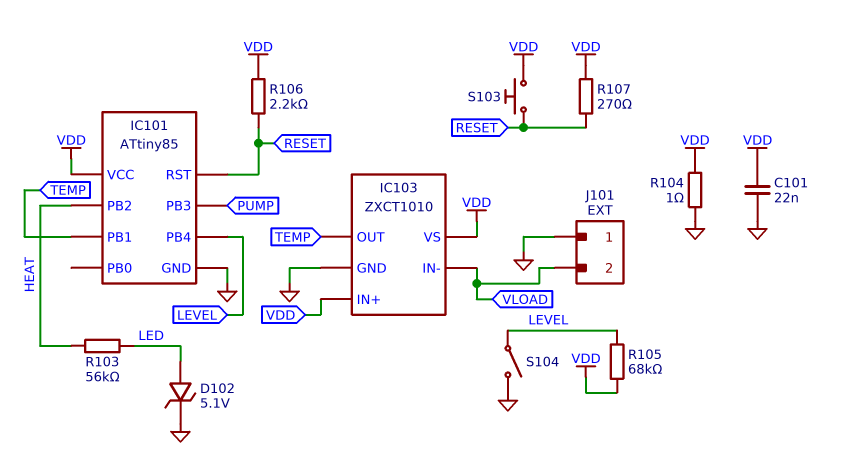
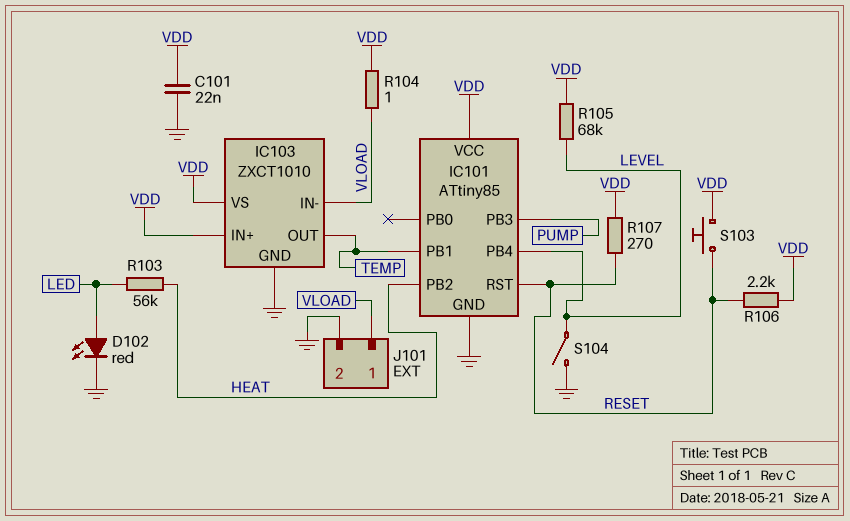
D102: zener 5.1V (A LED, K GND) -> LED red (A LED, K GND)
J101 pin 1: GND -> VLOAD
J101 pin 2: VLOAD -> GND
R104: 1 (GND, VDD) -> 1 (VDD, VLOAD)

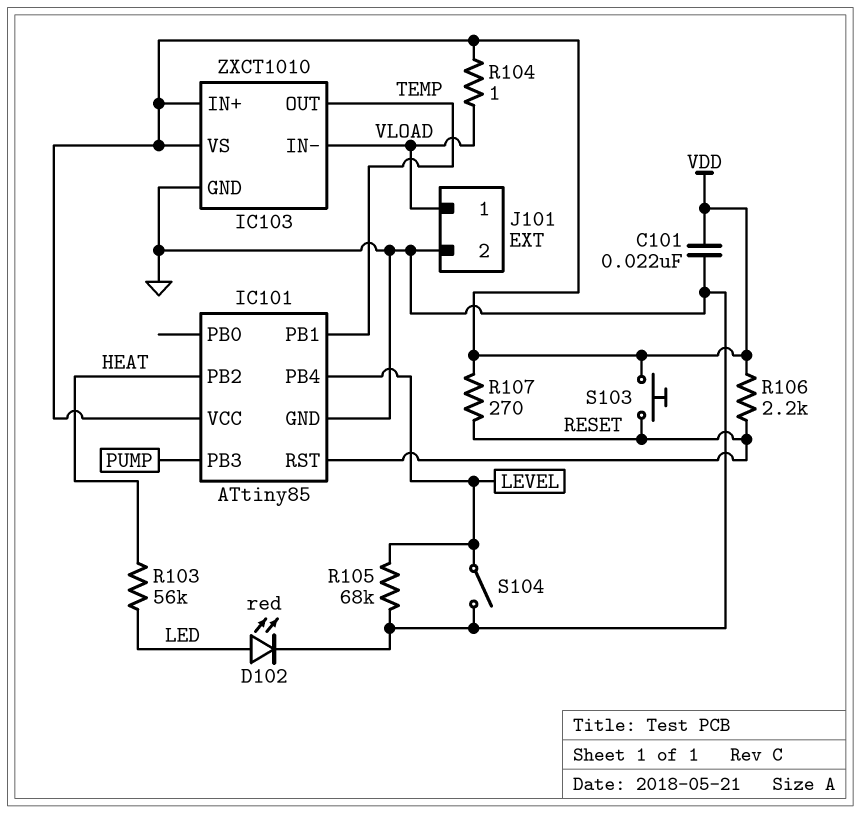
R105: 68k (LEVEL, VDD) -> 68k (GND, LEVEL)

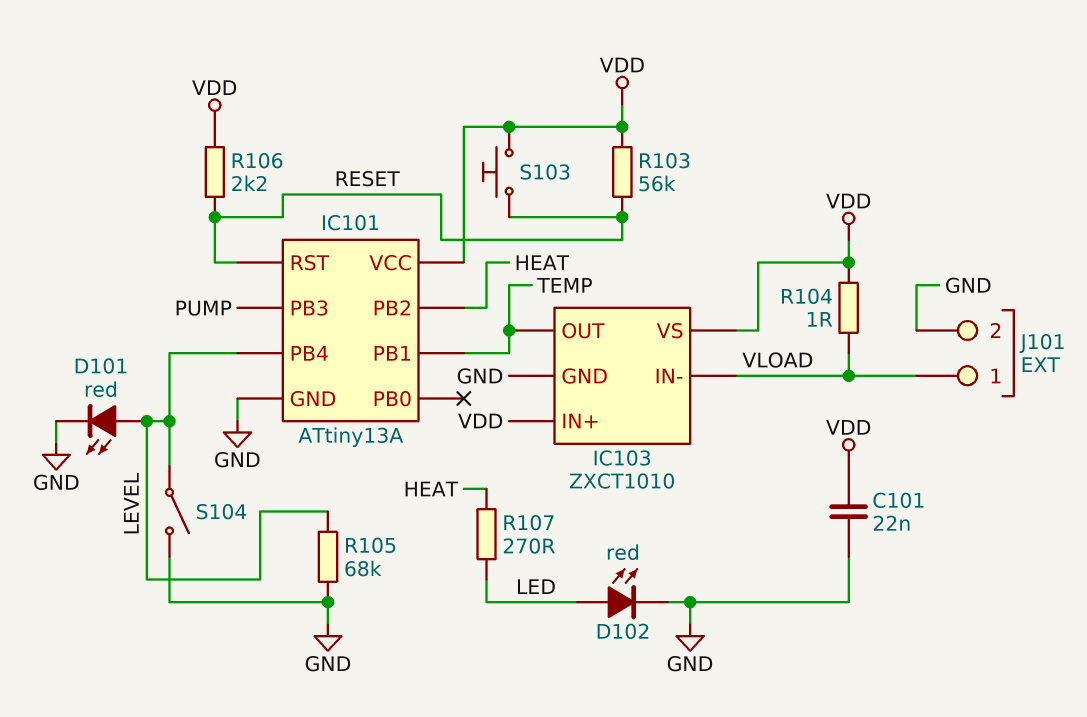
D101: none -> LED red (A LEVEL, K GND)
IC101: ATtiny85 -> ATtiny13A
R103: 56k (HEAT, LED) -> 56k (RESET, VDD)
R107: 270 (RESET, VDD) -> 270 (HEAT, LED)

